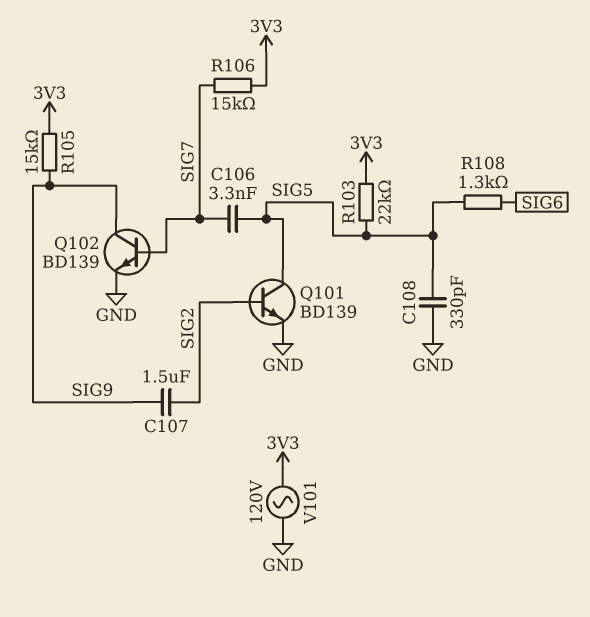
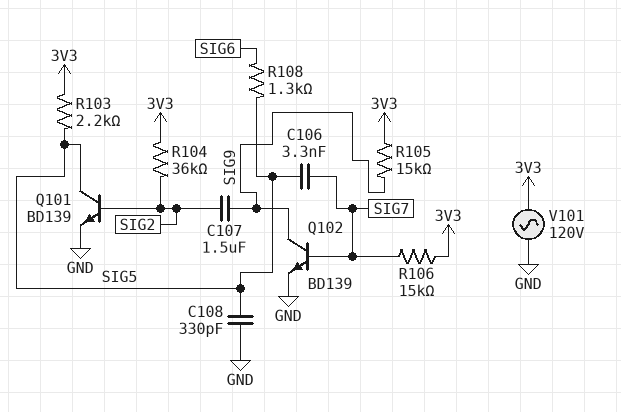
R103: 22k (3V3, SIG5) -> 2.2k (3V3, SIG5)
R104: none -> 36k (3V3, SIG2)

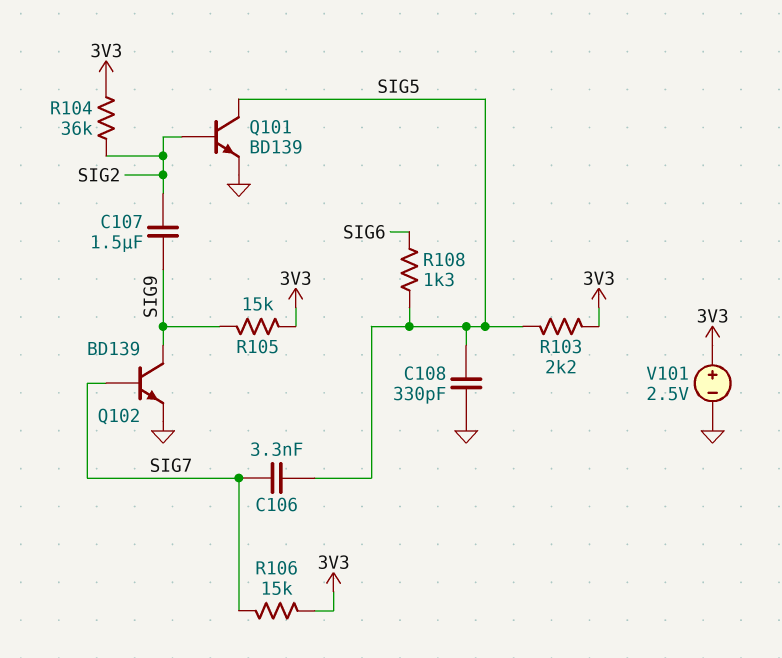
V101: AC 120V (3V3, GND) -> 2.5V (plus 3V3, minus GND)

